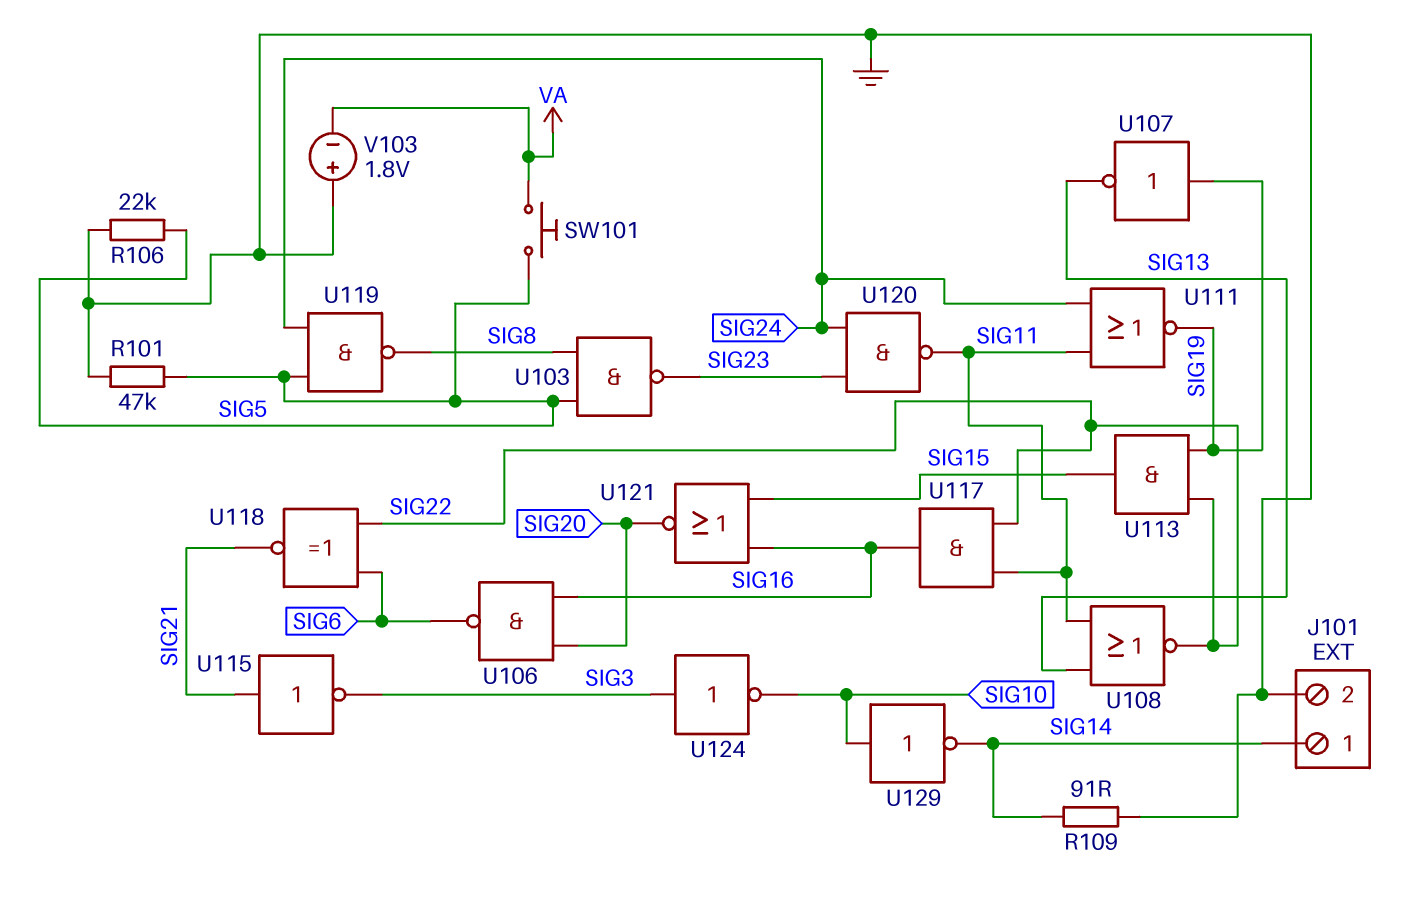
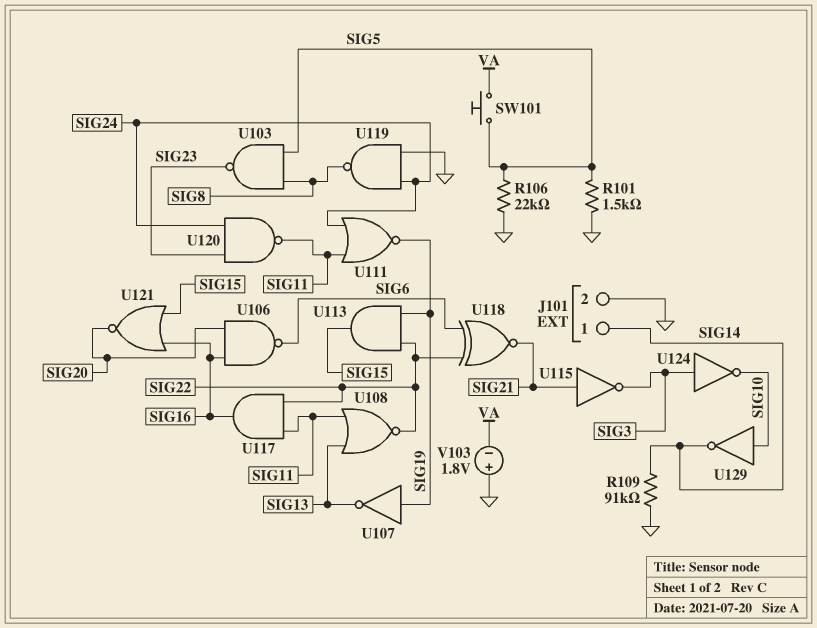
R101: 47k (GND, SIG5) -> 1.5k (GND, SIG5)
R109: 91 (GND, SIG14) -> 91k (GND, SIG14)
U119: NAND (in SIG5, in SIG24, out SIG8) -> NAND (in GND, in SIG24, out SIG8)

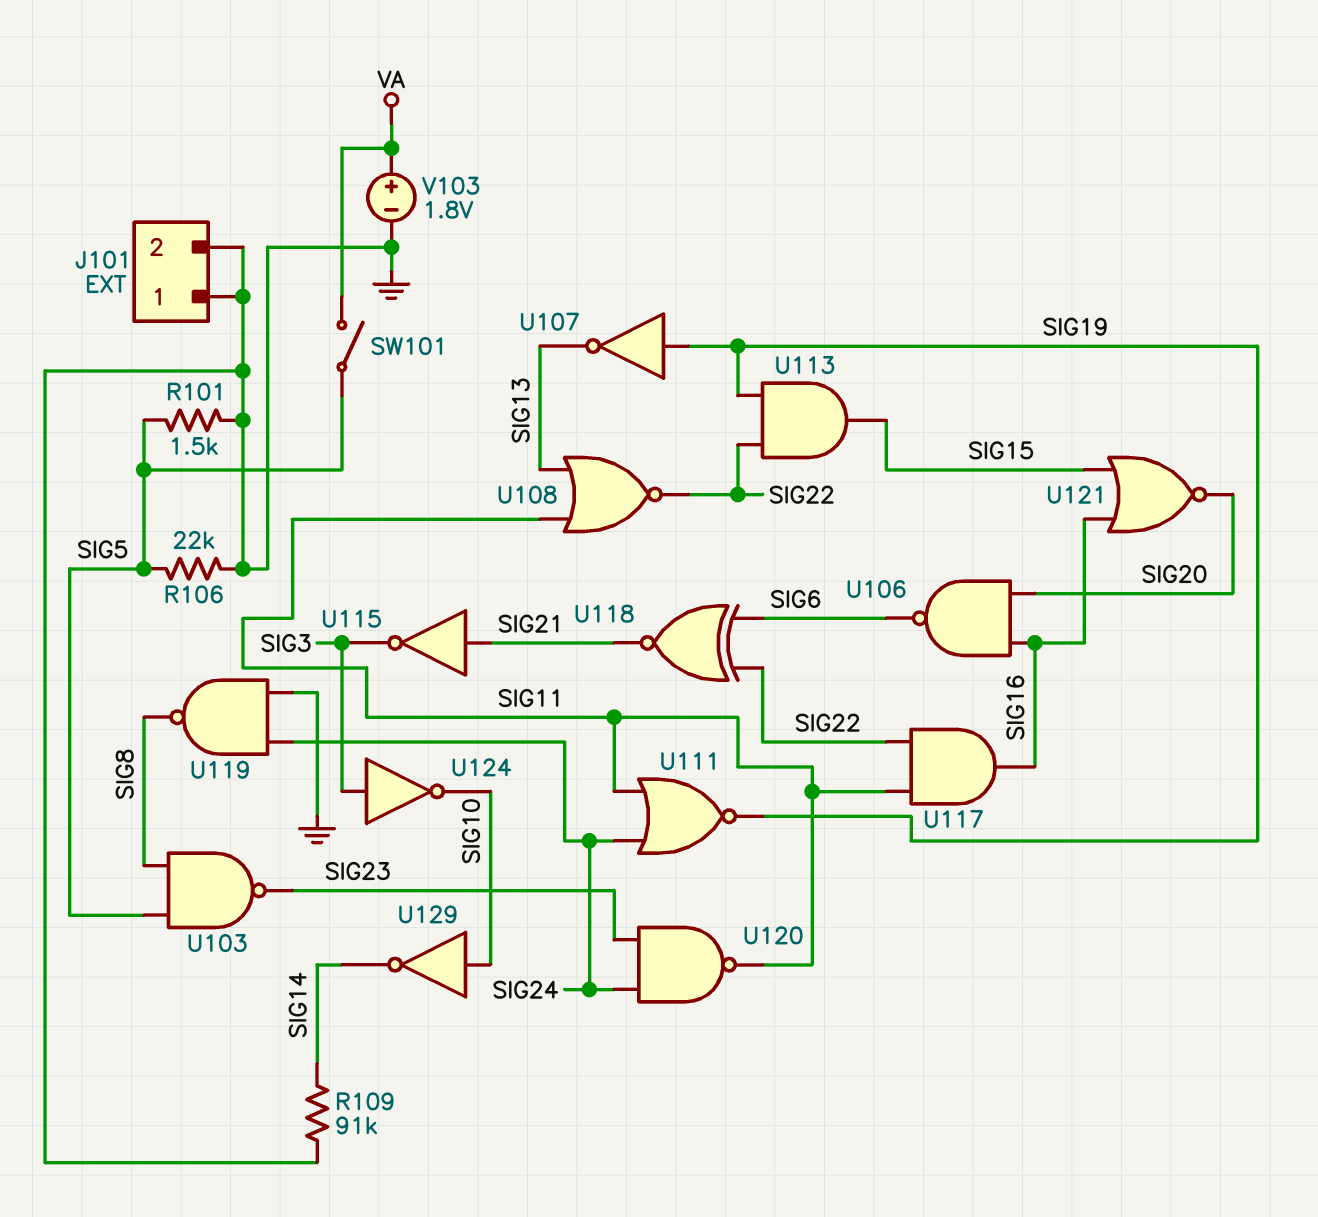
J101 pin 1: SIG14 -> GND
SW101: button (SIG5, VA) -> switch (SIG5, VA)
V103: 1.8V (plus GND, minus VA) -> 1.8V (plus VA, minus GND)

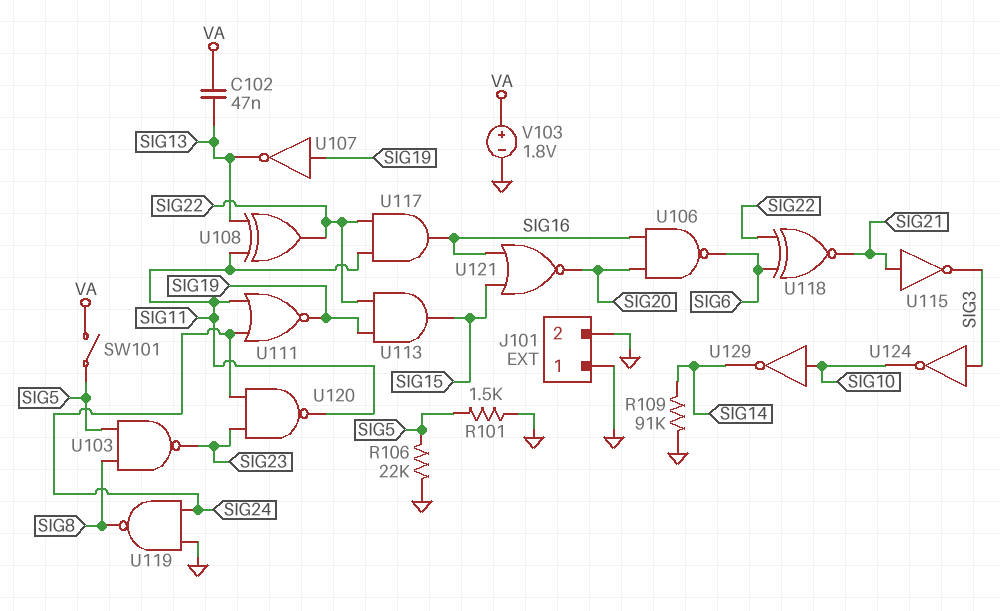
C102: none -> 47nF (SIG13, VA)
U108: NOR (in SIG11, in SIG13, out SIG22) -> XOR (in SIG11, in SIG13, out SIG22)

